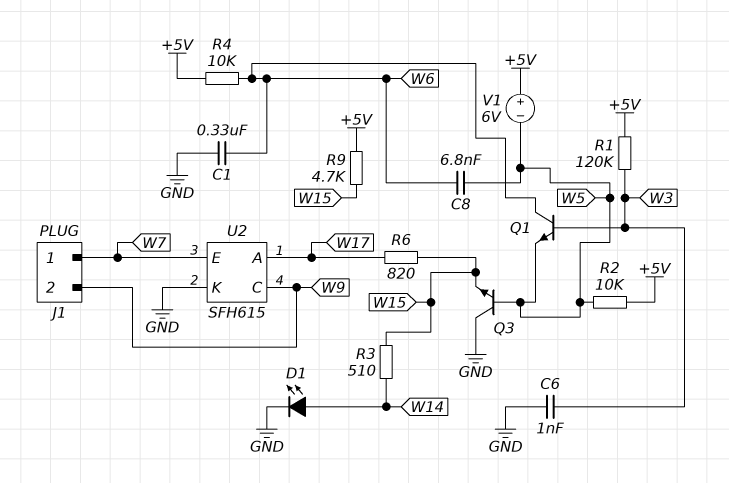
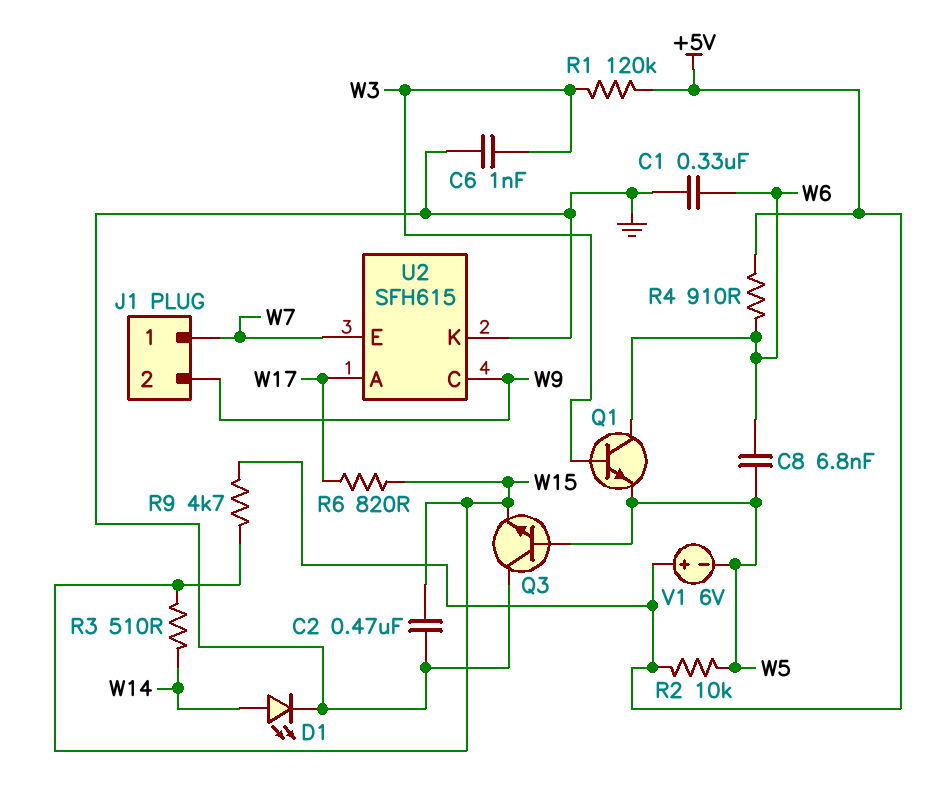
C2: none -> 470nF (GND, W15)
R4: 10k (+5V, W6) -> 910 (+5V, W6)

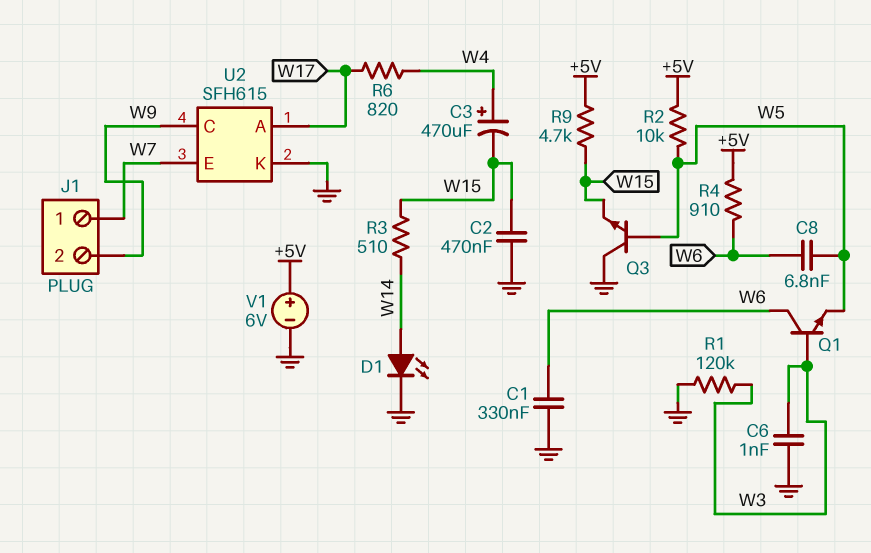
C3: none -> 470uF (plus W4, minus W15)
R1: 120k (+5V, W3) -> 120k (GND, W3)
R6: 820 (W15, W17) -> 820 (W4, W17)
V1: 6V (plus +5V, minus W5) -> 6V (plus +5V, minus GND)

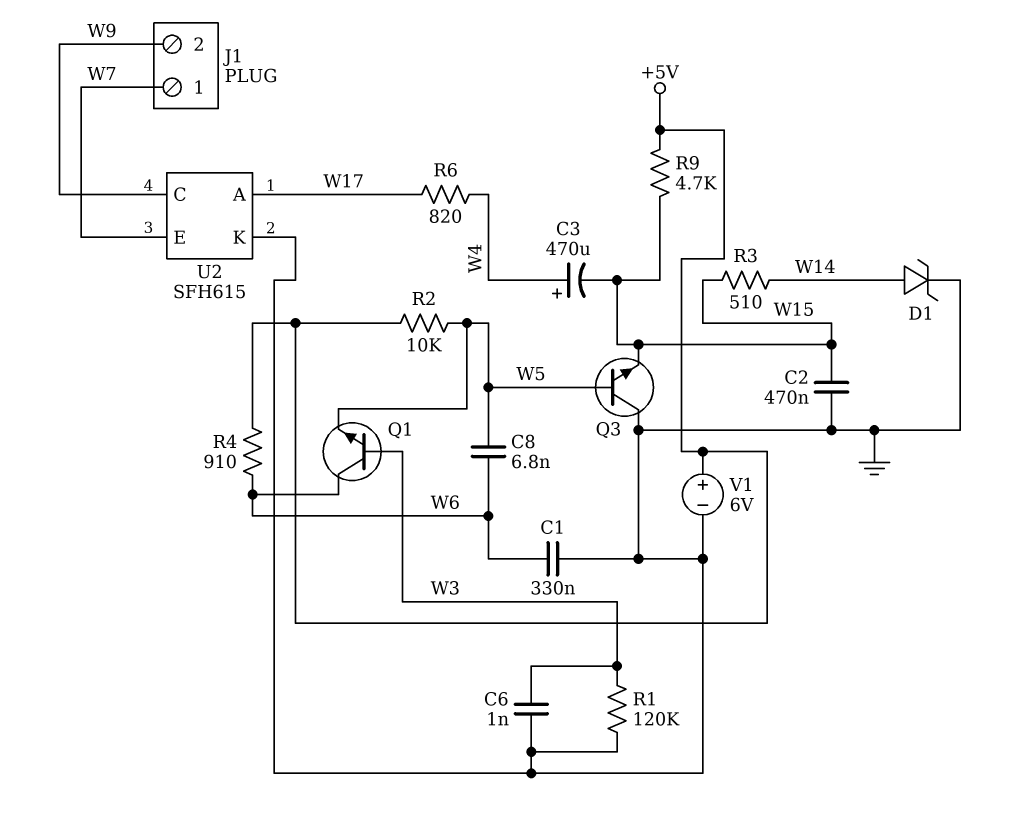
D1: LED (A W14, K GND) -> zener (A W14, K GND)

